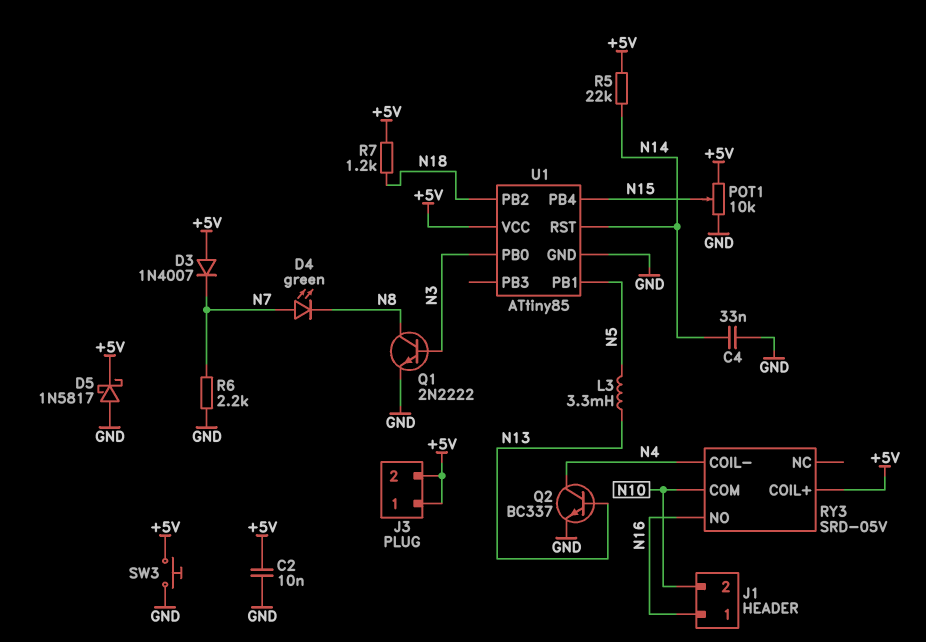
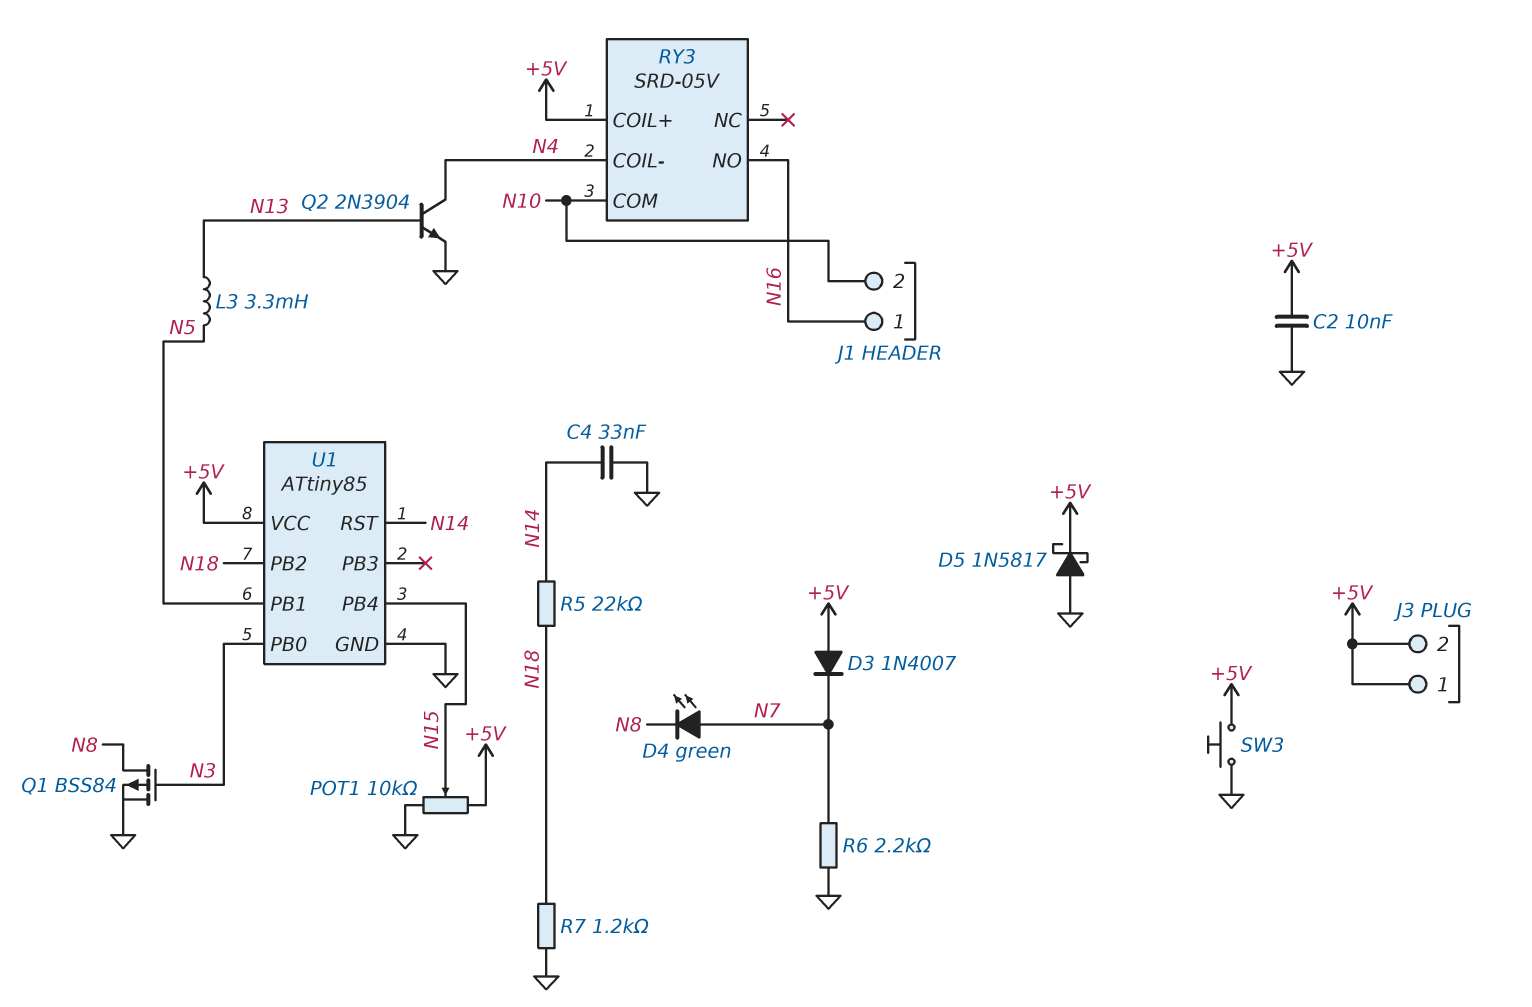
Q1: NPN 2N2222 (B N3, C N8, E GND) -> PMOS BSS84 (G N3, D N8, S GND)
Q2: NPN BC337 (B N13, C N4, E GND) -> NPN 2N3904 (B N13, C N4, E GND)
R5: 22k (+5V, N14) -> 22k (N14, N18)
R7: 1.2k (+5V, N18) -> 1.2k (GND, N18)

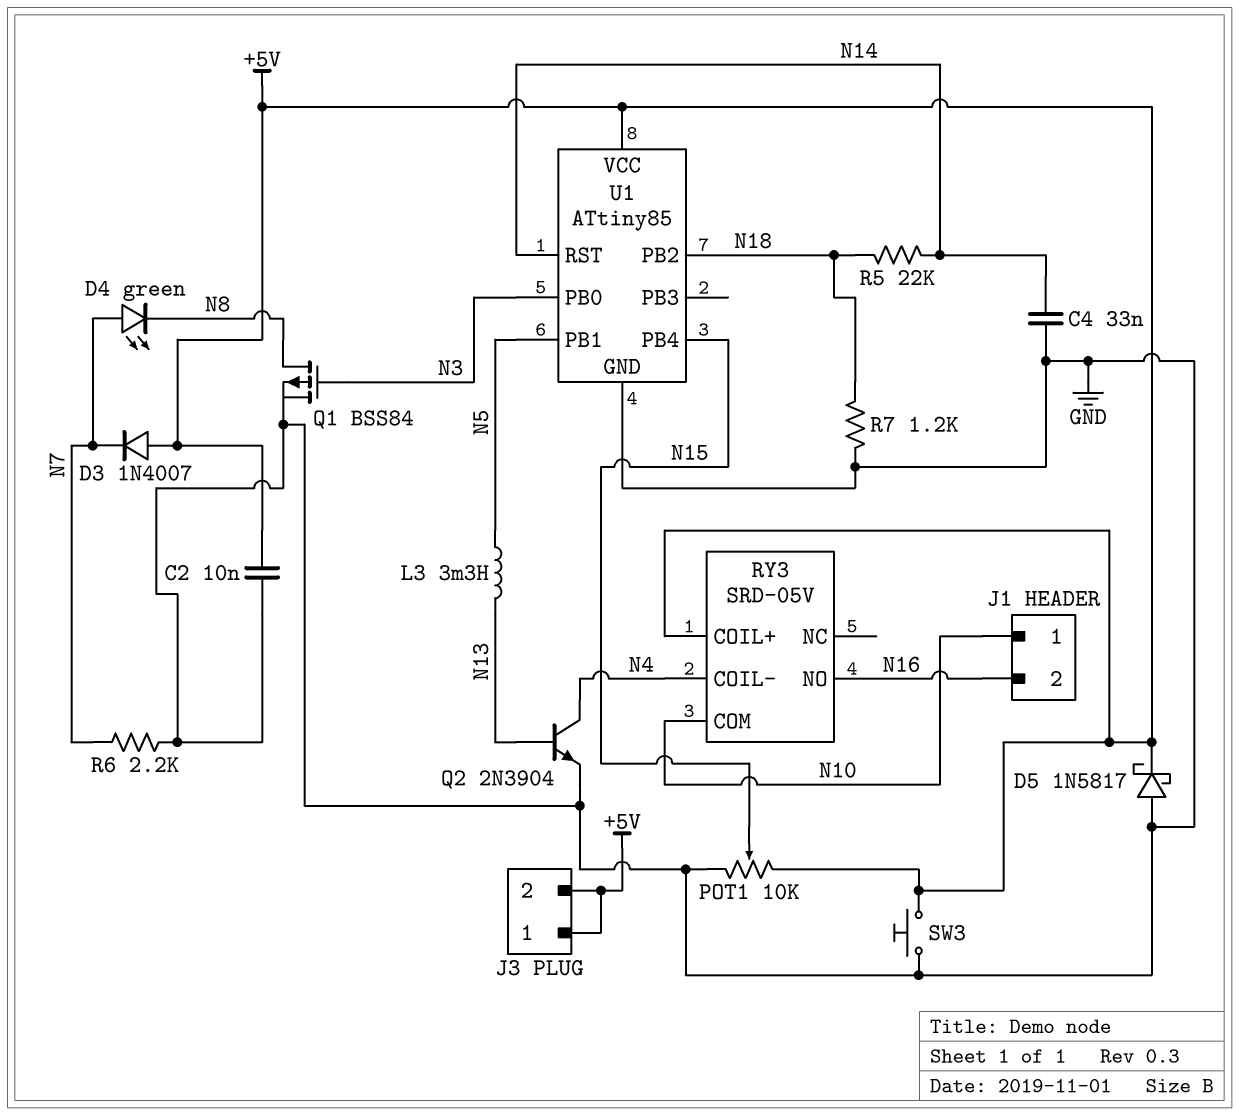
J1 pin 1: N16 -> N10
J1 pin 2: N10 -> N16

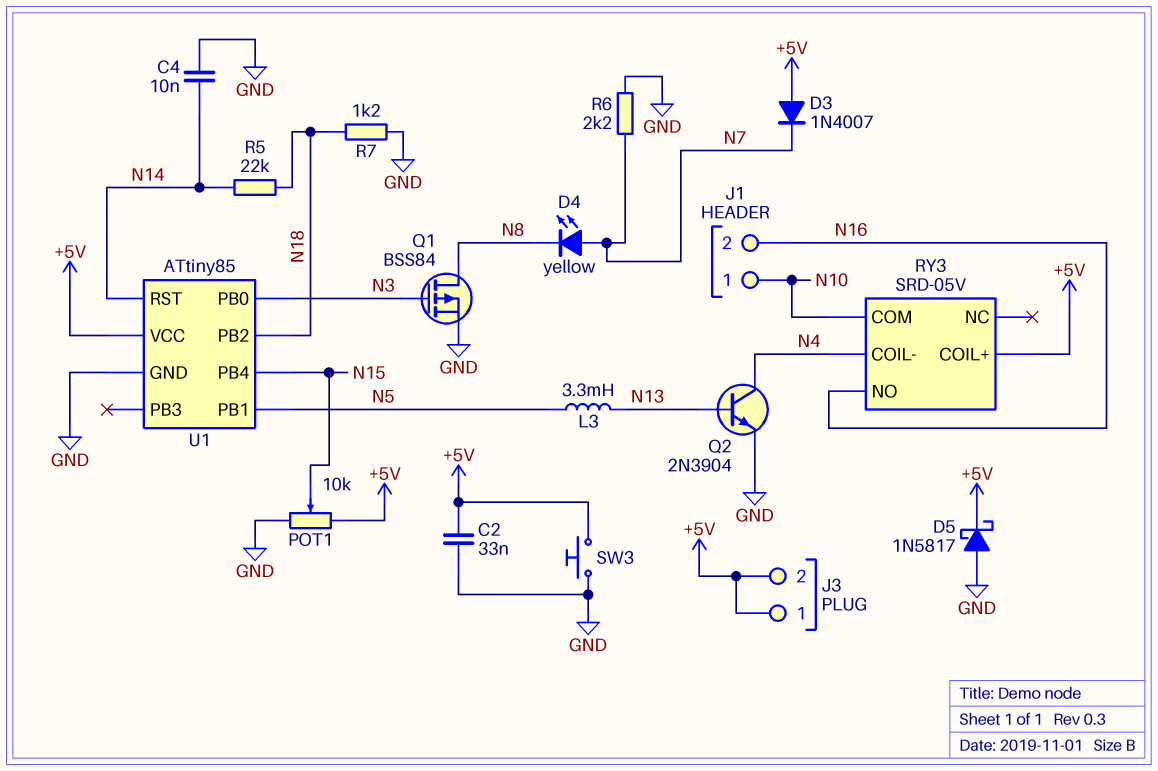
C2: 10nF (+5V, GND) -> 33nF (+5V, GND)
C4: 33nF (GND, N14) -> 10nF (GND, N14)
D4: LED green (A N7, K N8) -> LED yellow (A N7, K N8)

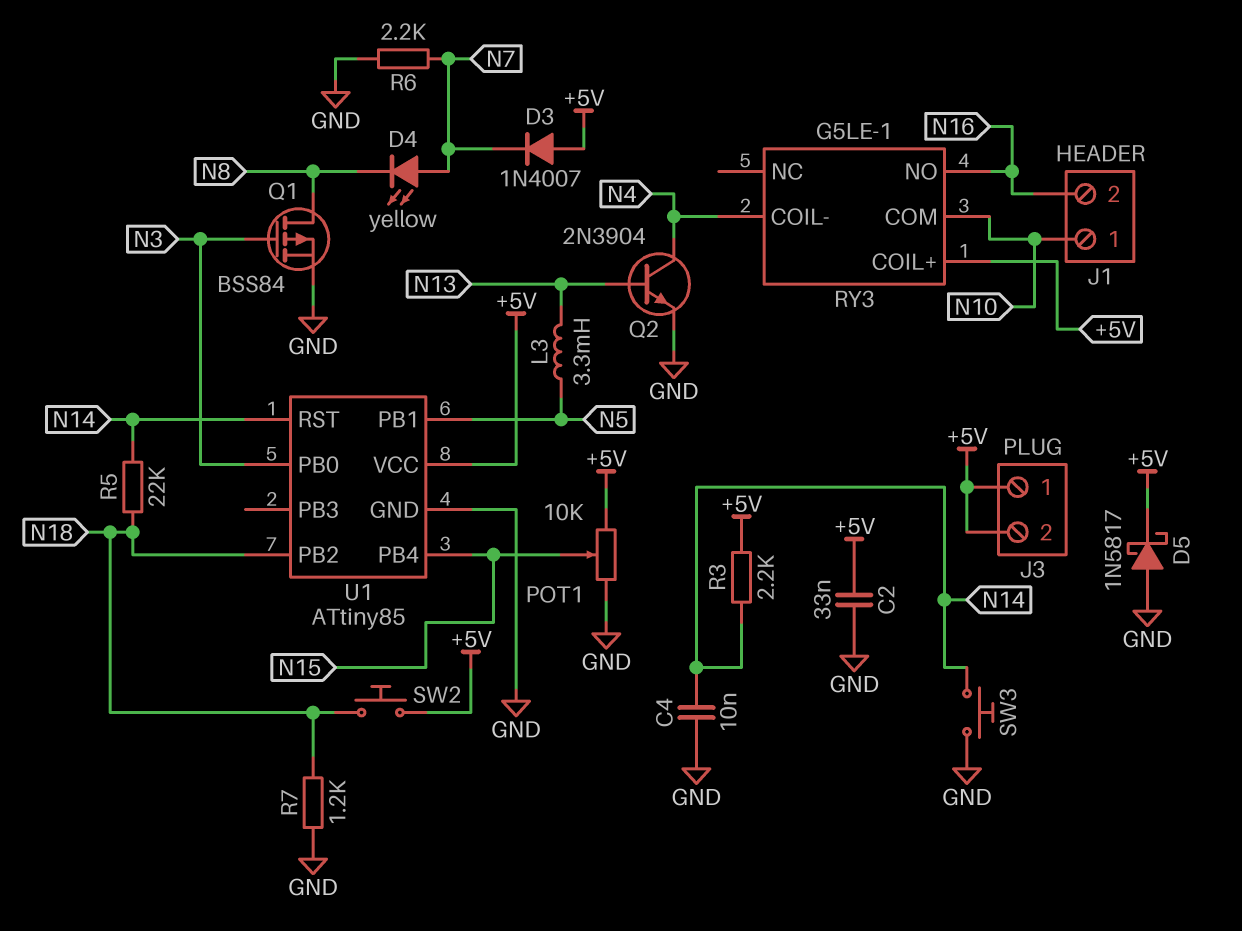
R3: none -> 2.2k (+5V, N14)
RY3: SRD-05V -> G5LE-1
SW2: none -> button (+5V, N18)
SW3: button (+5V, GND) -> button (GND, N14)

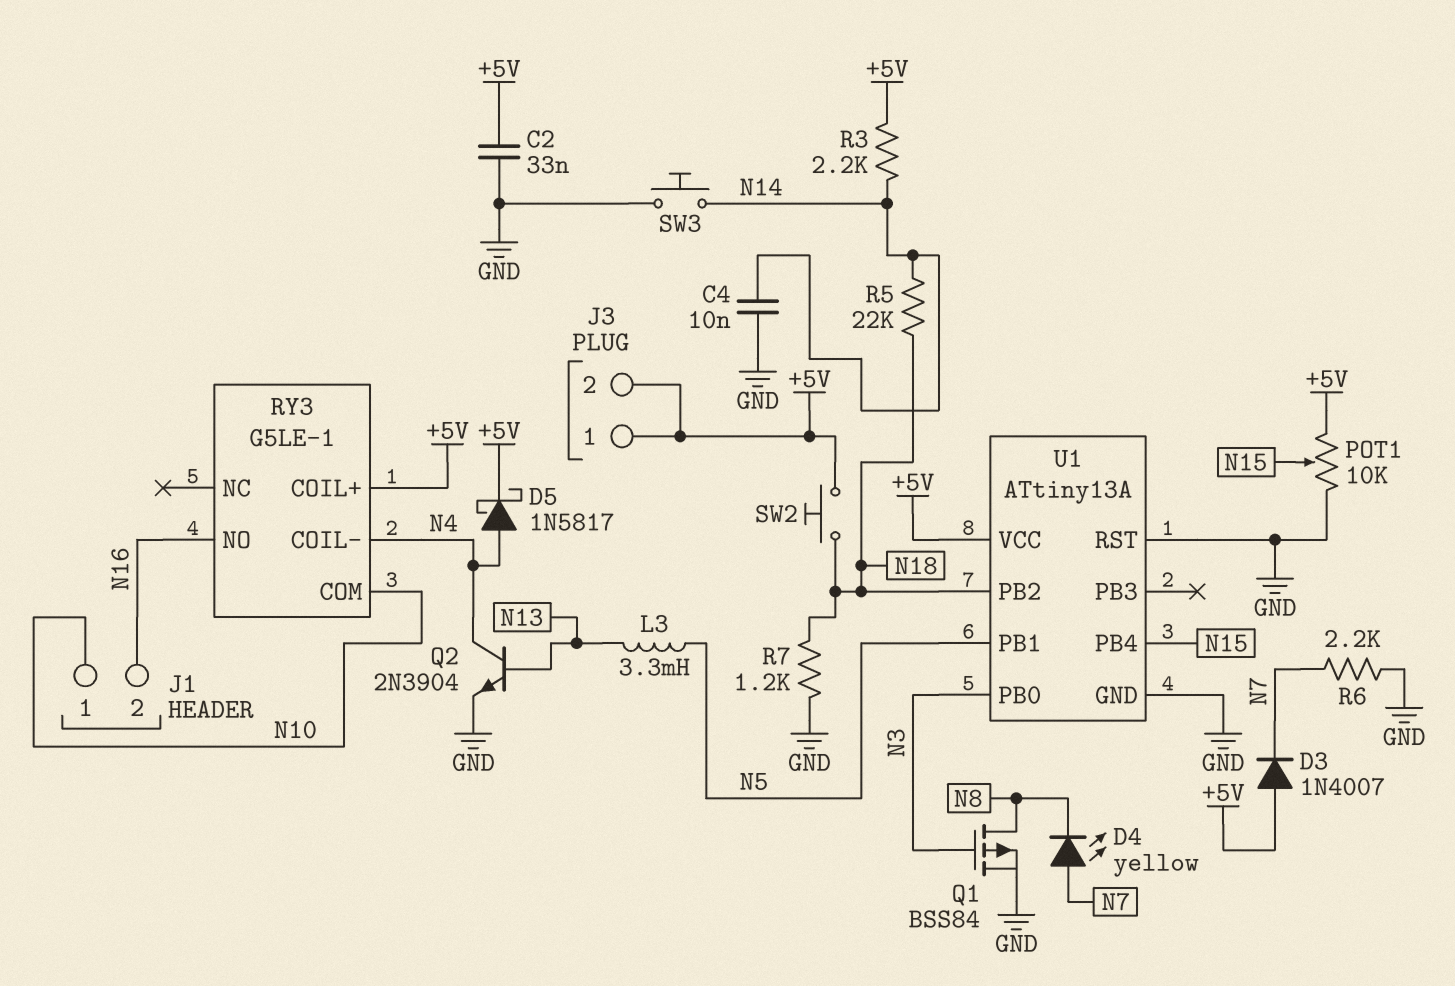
D5: schottky 1N5817 (A GND, K +5V) -> schottky 1N5817 (A N4, K +5V)
U1: ATtiny85 -> ATtiny13A
U1 pin RST: N14 -> GND

